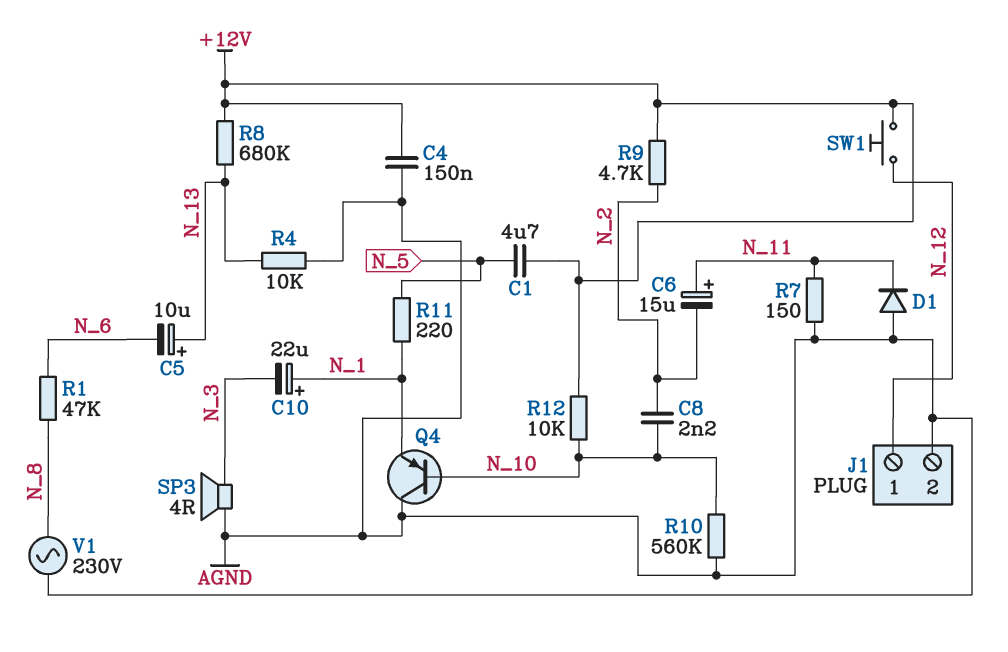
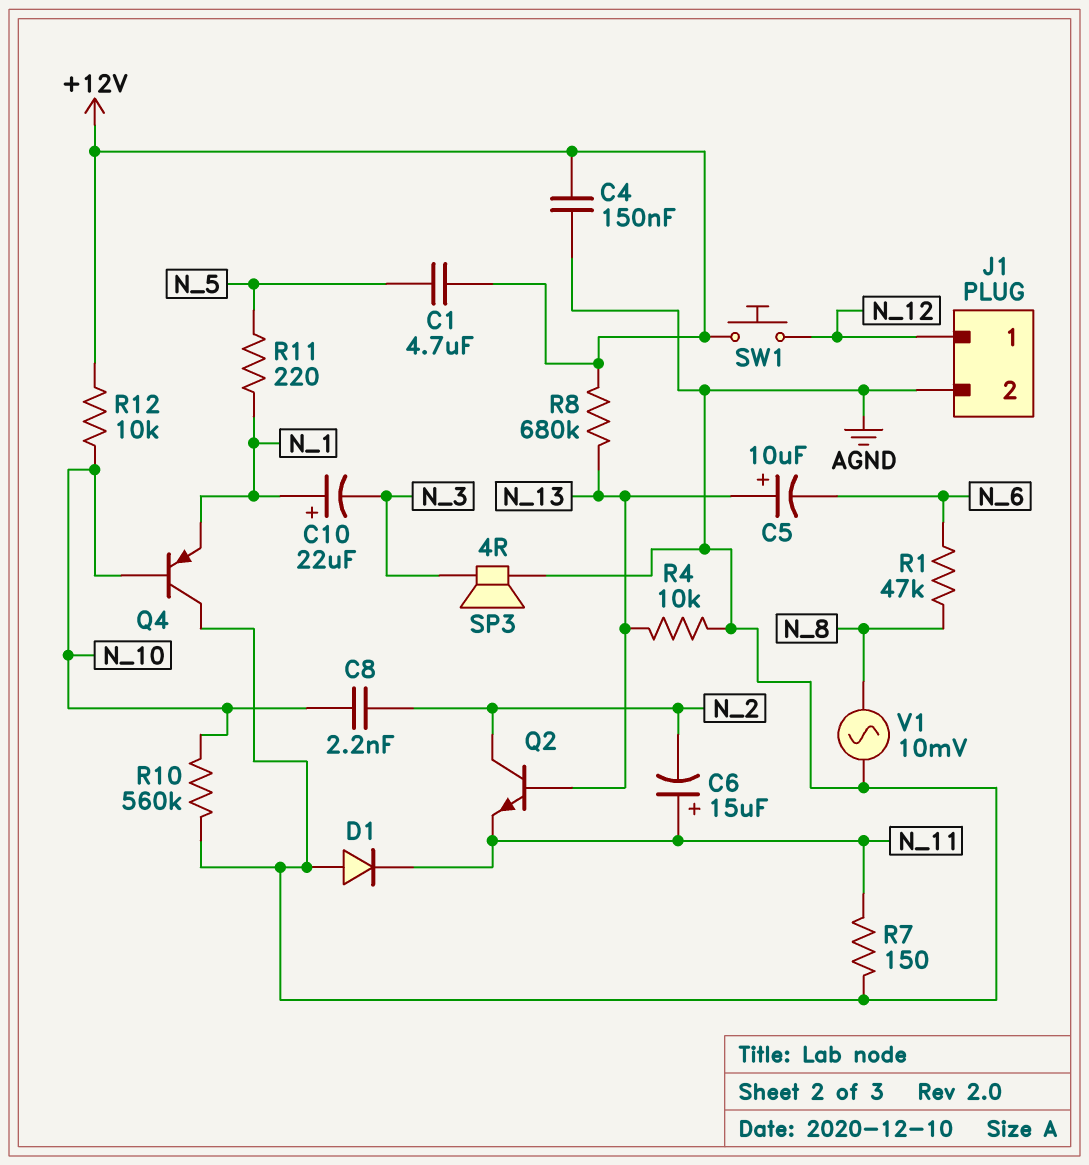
Q2: none -> NPN (B N_13, C N_2, E N_11)
R9: 4.7k (+12V, N_2) -> none
V1: AC 230V (AGND, N_8) -> AC 10mV (AGND, N_8)

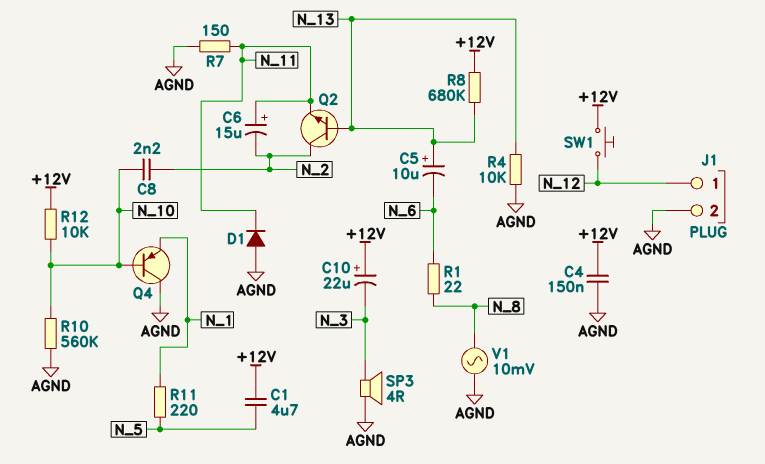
C10: 22uF (plus N_1, minus N_3) -> 22uF (plus +12V, minus N_3)
R1: 47k (N_6, N_8) -> 22 (N_6, N_8)

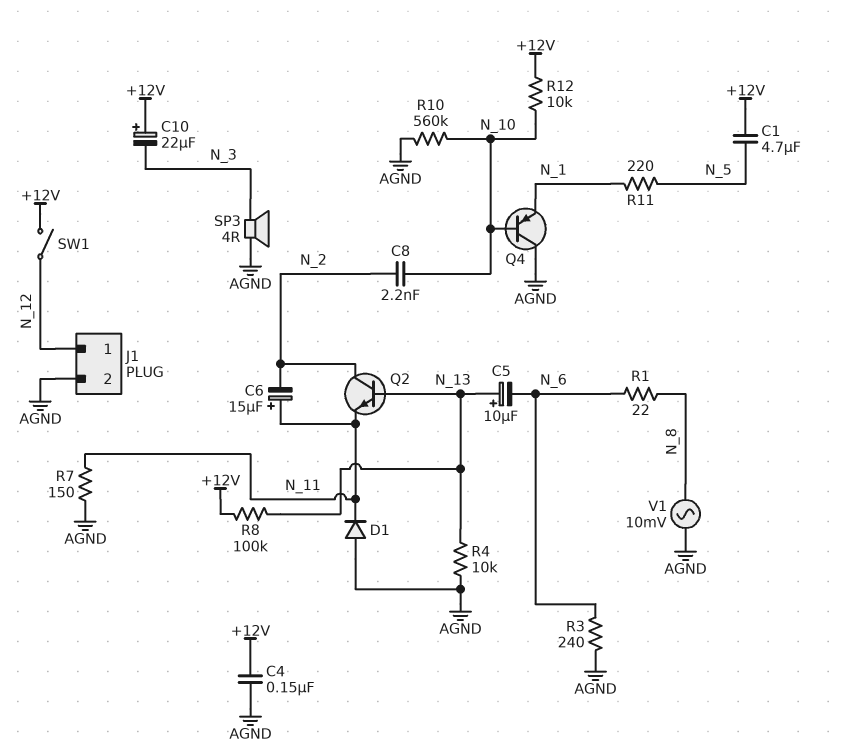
R3: none -> 240 (AGND, N_6)
R8: 680k (+12V, N_13) -> 100k (+12V, N_13)
SW1: button (+12V, N_12) -> switch (+12V, N_12)

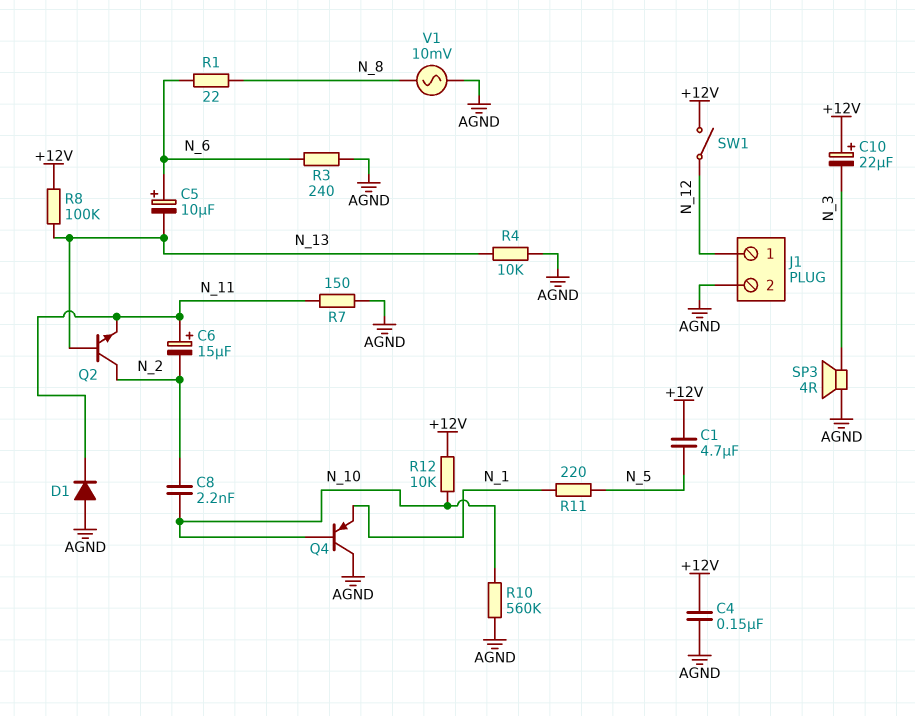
C5: 10uF (plus N_13, minus N_6) -> 10uF (plus N_6, minus N_13)

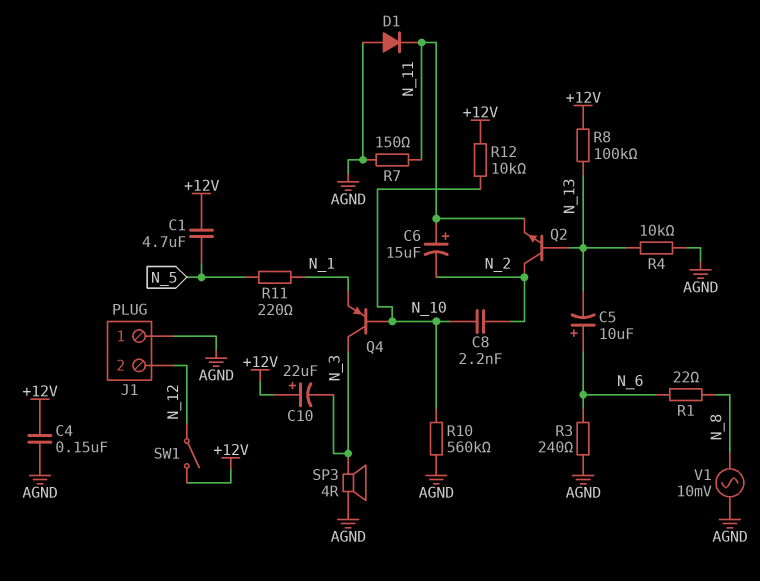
J1 pin 1: N_12 -> AGND
J1 pin 2: AGND -> N_12
Q4: PNP (B N_10, C AGND, E N_1) -> PNP (B N_10, C N_3, E N_1)

